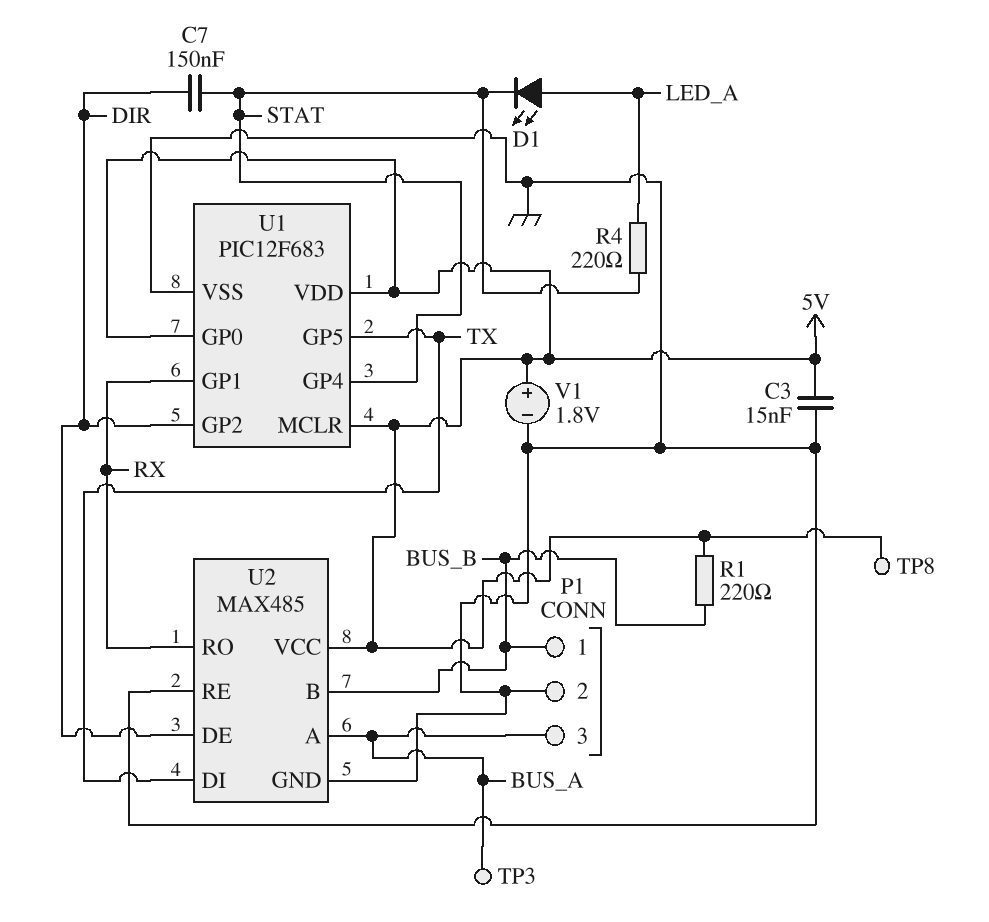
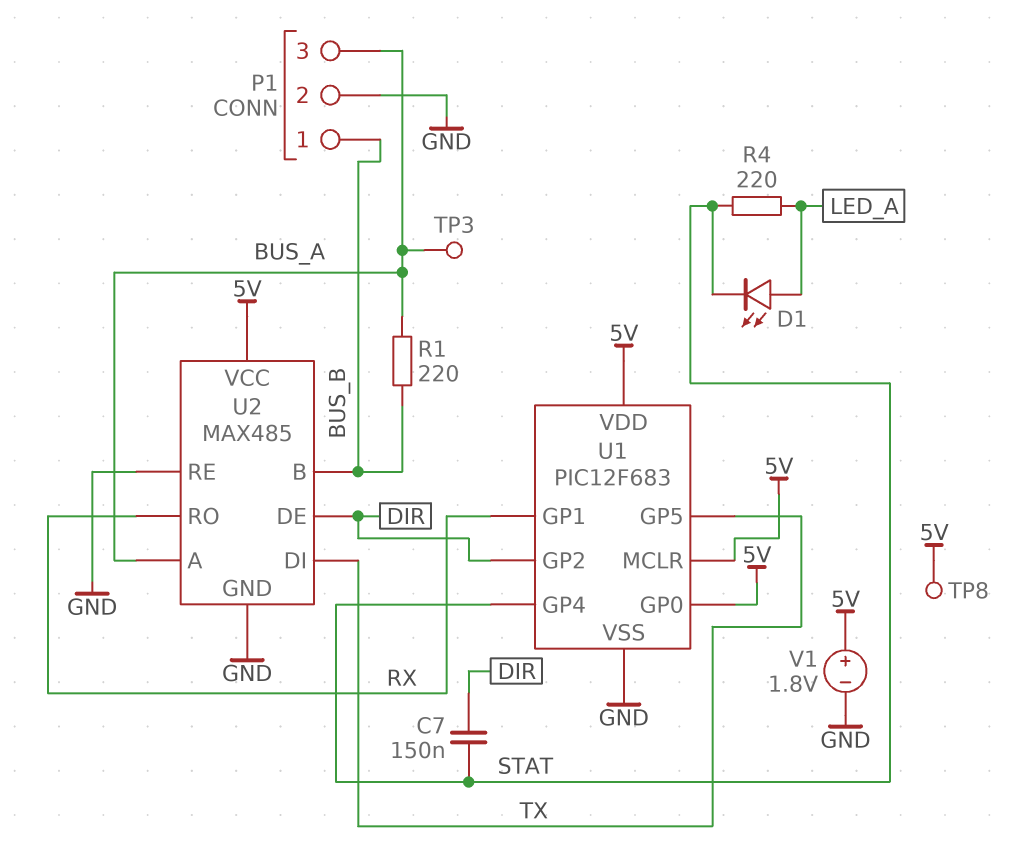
C3: 15nF (5V, GND) -> none
R1: 220 (5V, BUS_B) -> 220 (BUS_A, BUS_B)

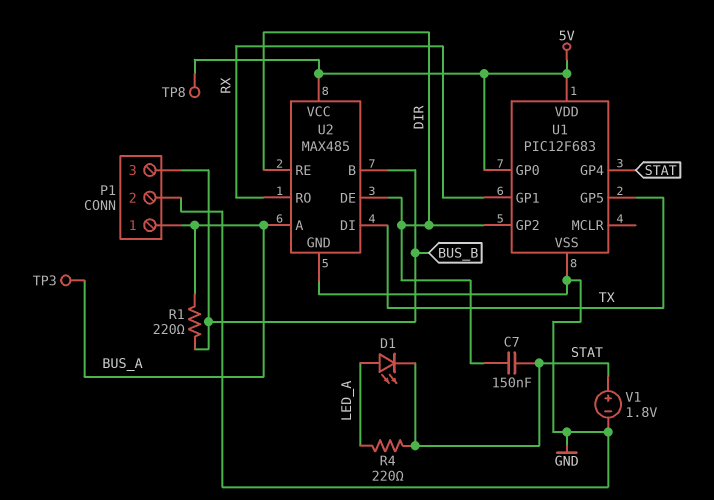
P1 pin 1: BUS_B -> BUS_A
P1 pin 3: BUS_A -> BUS_B
U1 pin MCLR: 5V -> none
U2 pin RE: GND -> DIR
V1: 1.8V (plus 5V, minus GND) -> 1.8V (plus STAT, minus GND)

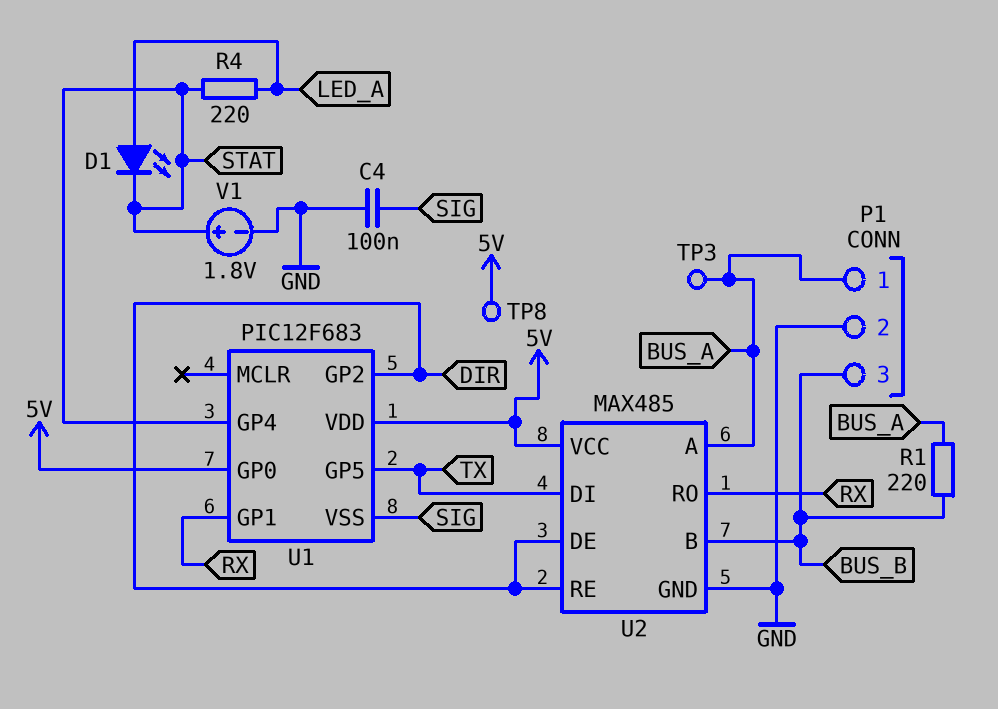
C4: none -> 100nF (GND, SIG)
C7: 150nF (DIR, STAT) -> none
U1 pin VSS: GND -> SIG

